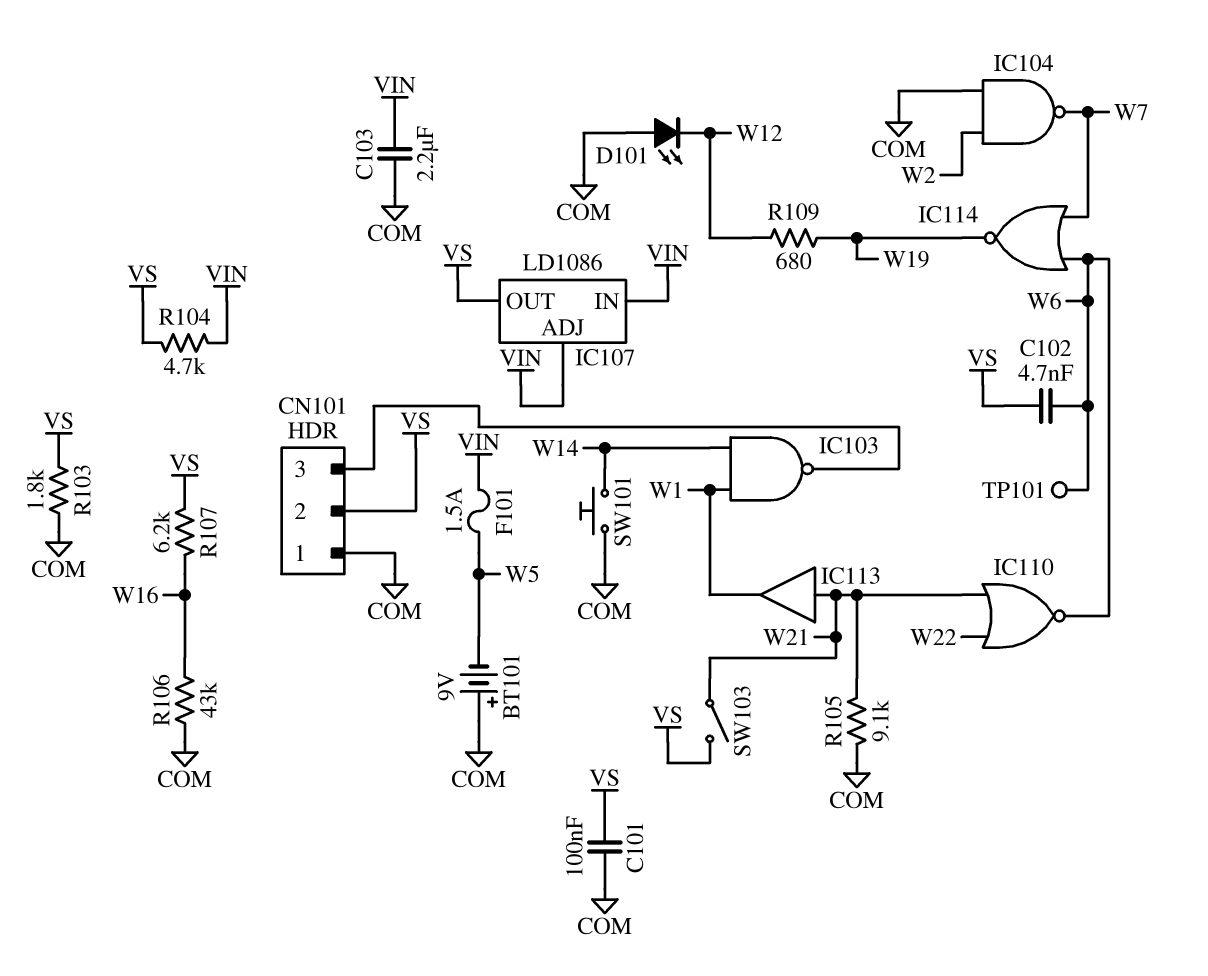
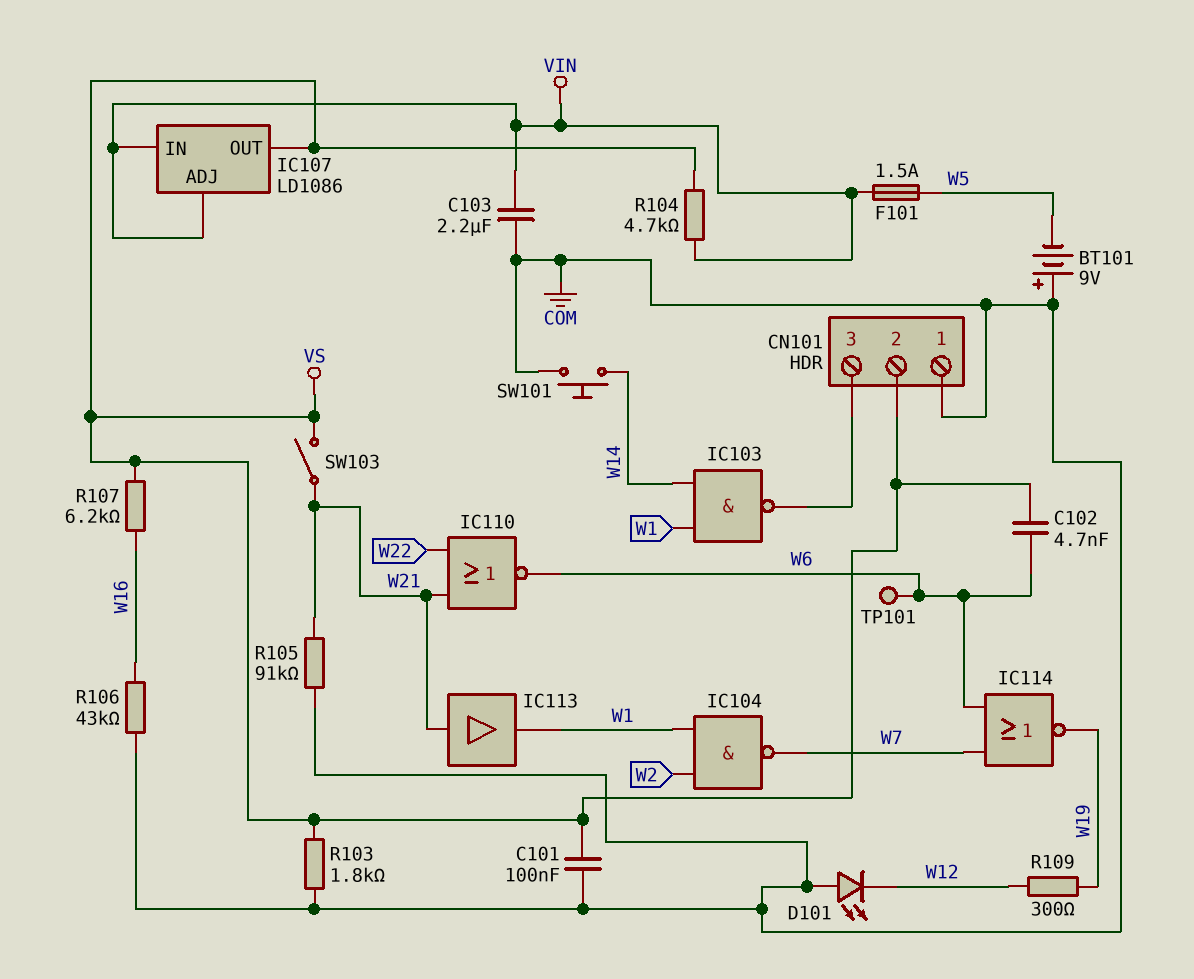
IC104: NAND (in COM, in W2, out W7) -> NAND (in W1, in W2, out W7)
R105: 9.1k (COM, W21) -> 91k (COM, W21)
R109: 680 (W12, W19) -> 300 (W12, W19)

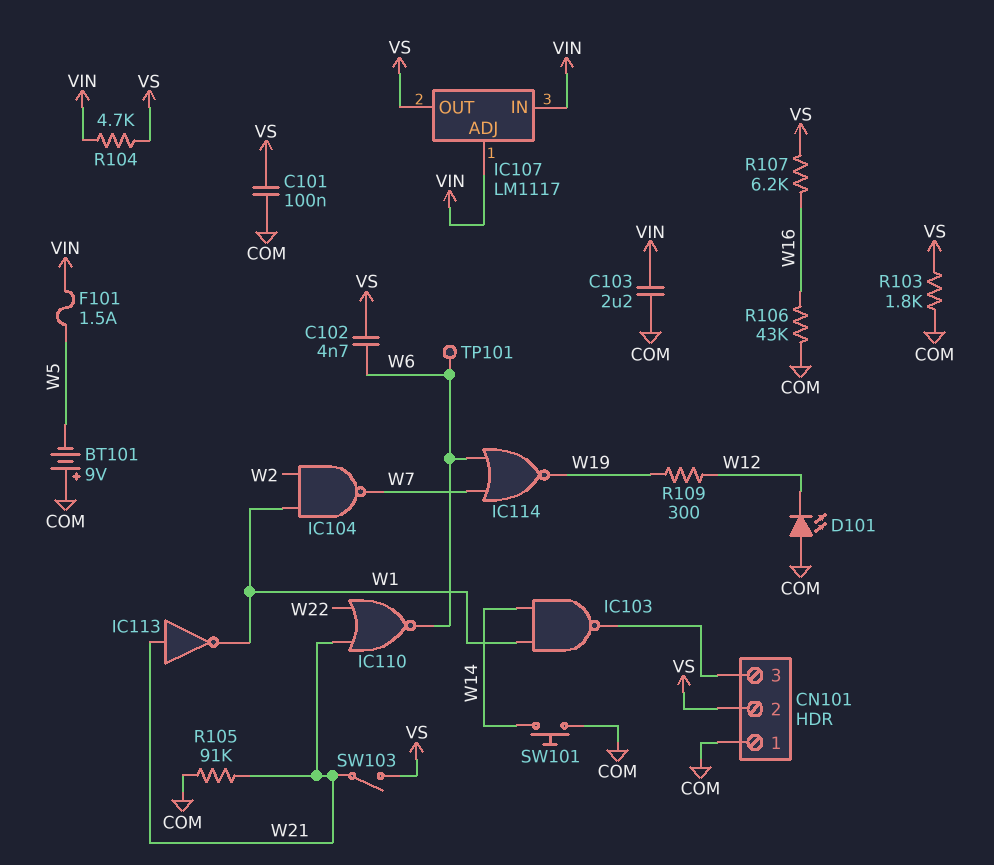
IC107: LD1086 -> LM1117
IC113: buffer (in W21, out W1) -> NOT (in W21, out W1)

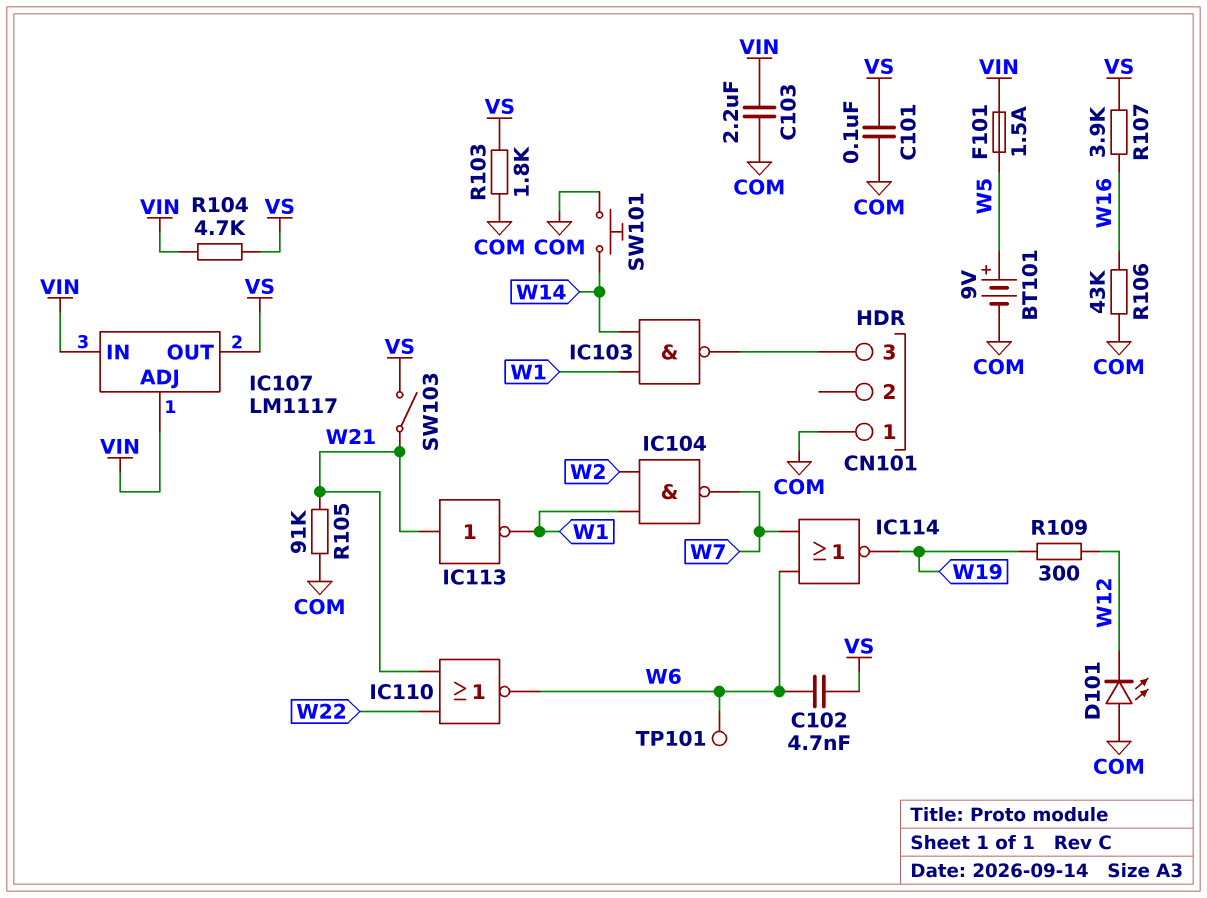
BT101: 9V (plus COM, minus W5) -> 9V (plus W5, minus COM)
CN101 pin 2: VS -> none
R107: 6.2k (VS, W16) -> 3.9k (VS, W16)

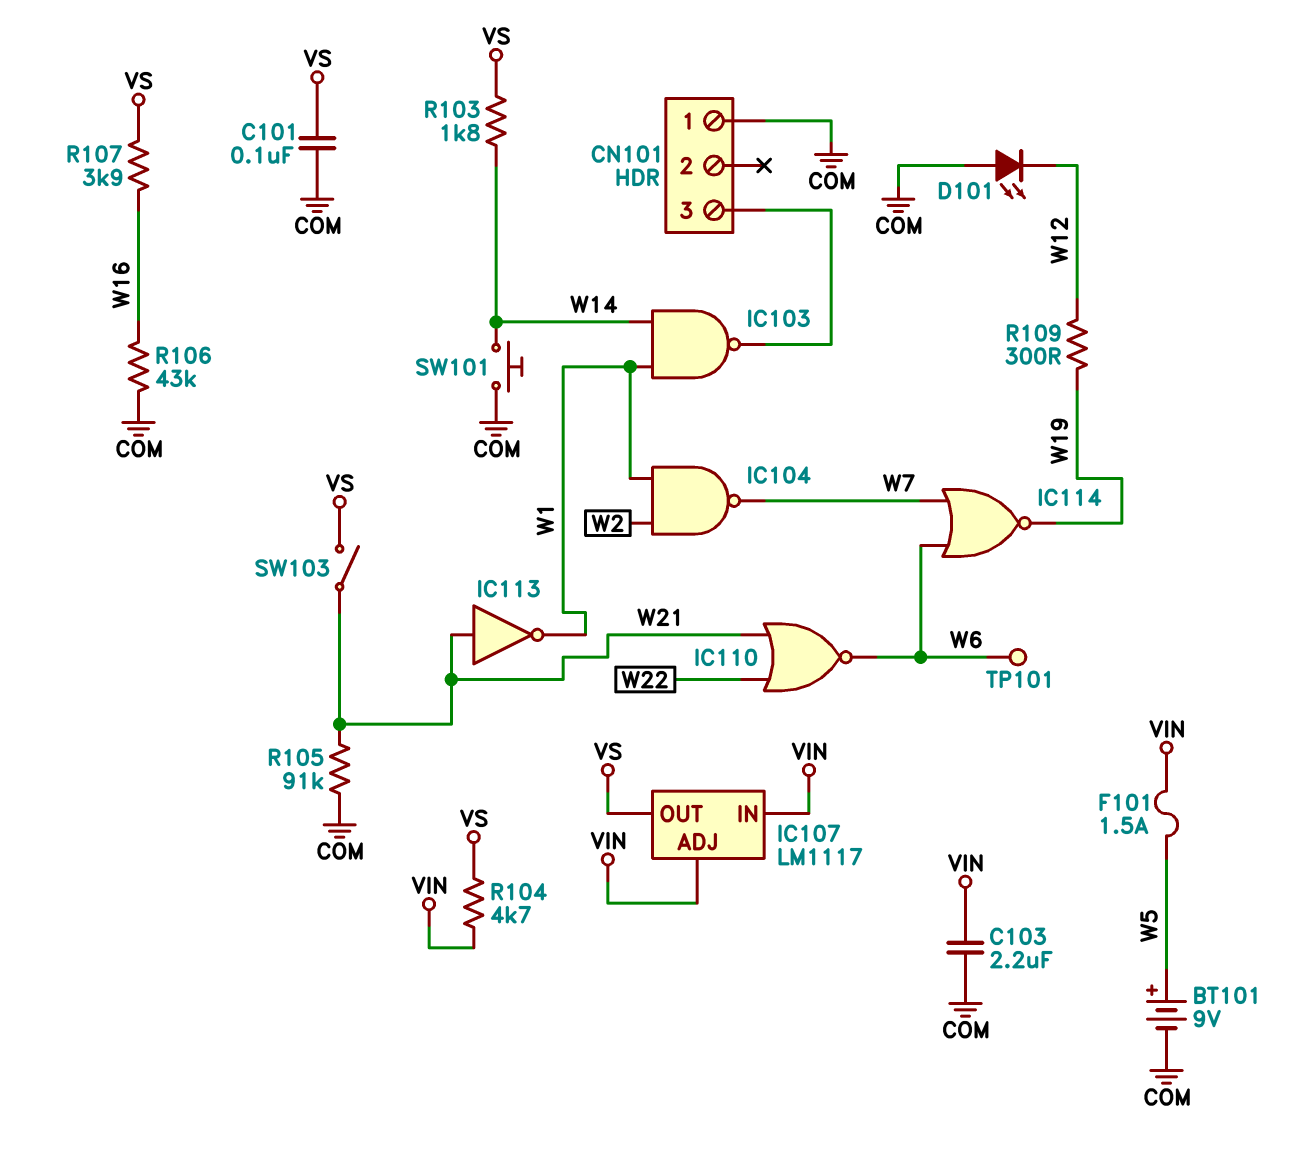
C102: 4.7nF (VS, W6) -> none
R103: 1.8k (COM, VS) -> 1.8k (VS, W14)

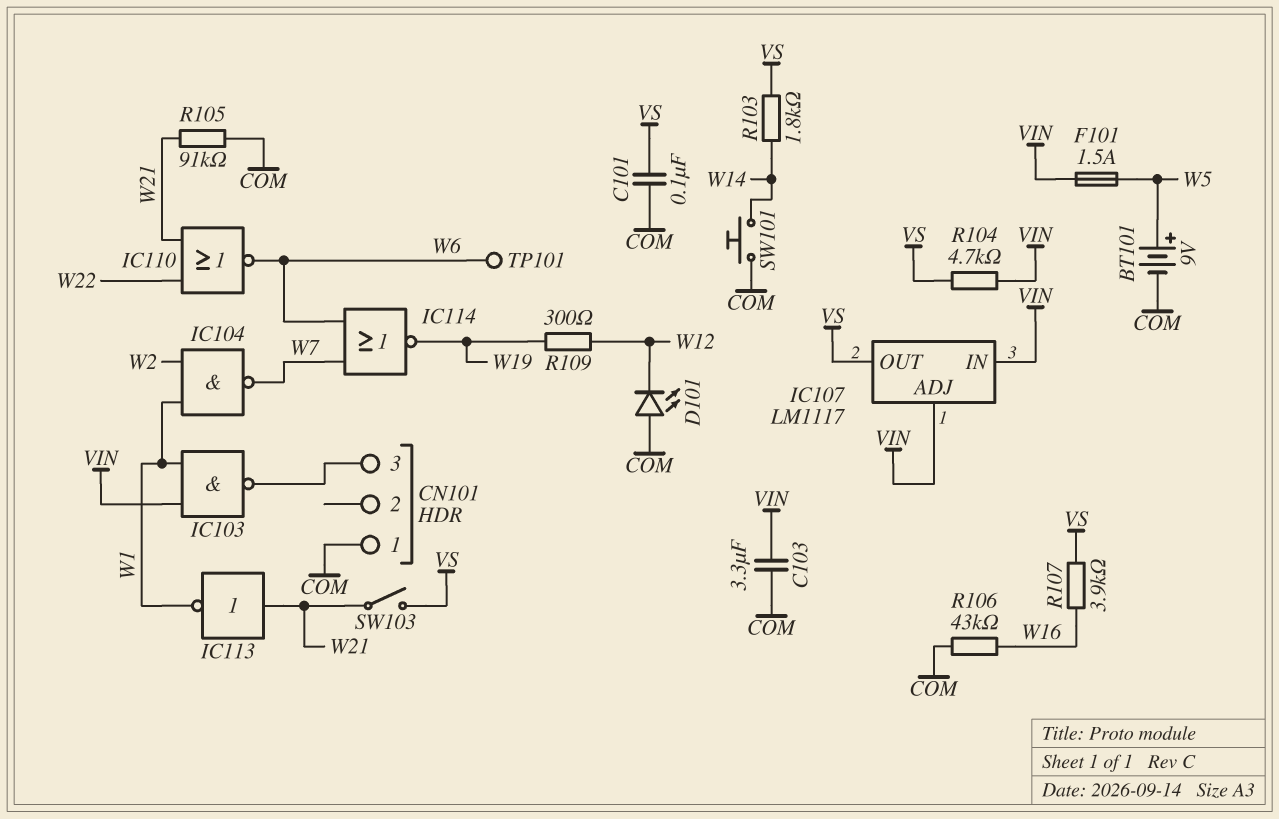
C103: 2.2uF (COM, VIN) -> 3.3uF (COM, VIN)
IC103: NAND (in W1, in W14, out CN101/3) -> NAND (in VIN, in W1, out CN101/3)

